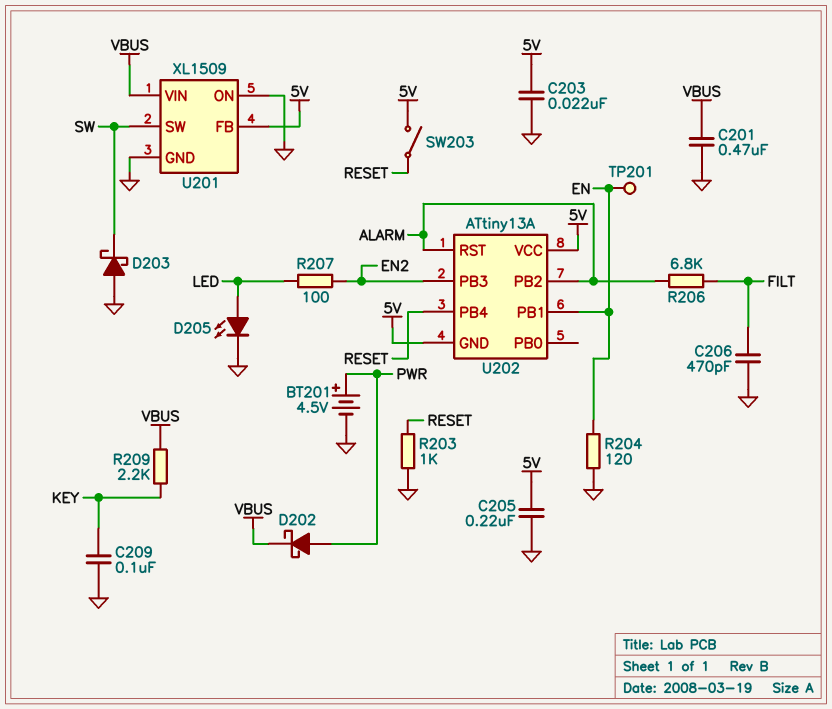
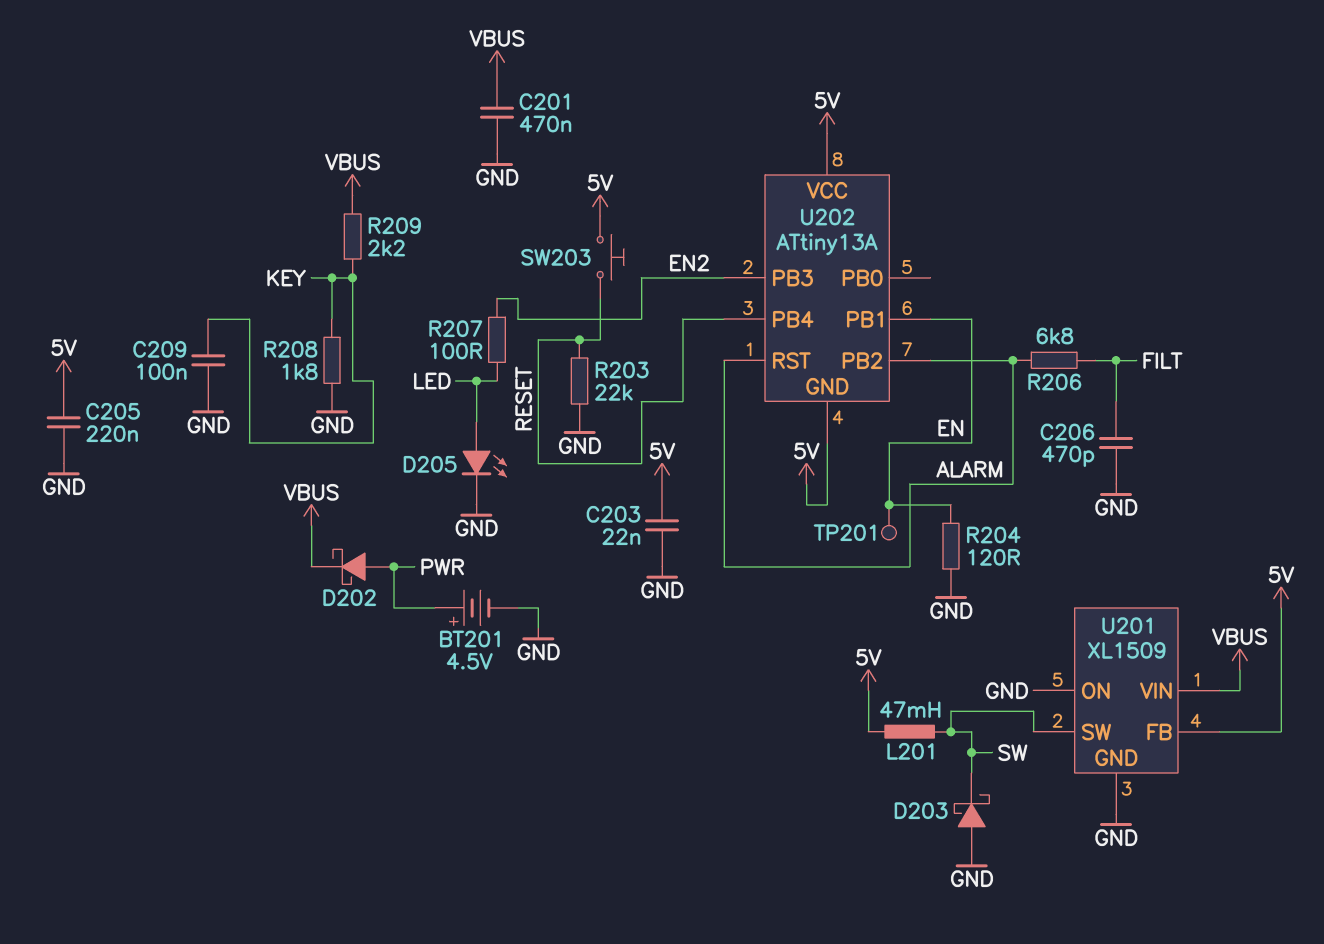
L201: none -> 47mH (5V, SW)
R203: 1k (GND, RESET) -> 22k (GND, RESET)
R208: none -> 1.8k (GND, KEY)
SW203: switch (5V, RESET) -> button (5V, RESET)

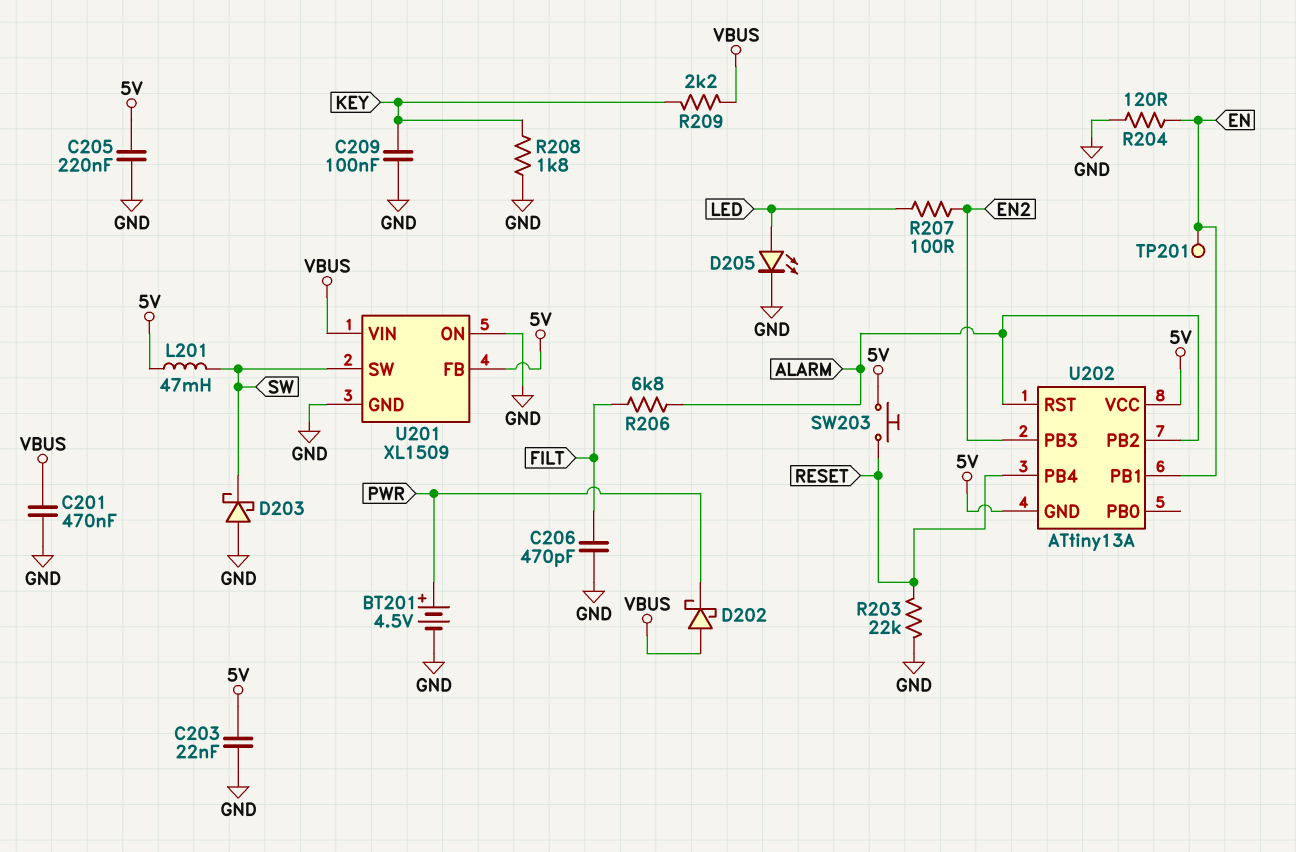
D202: schottky (A PWR, K VBUS) -> schottky (A VBUS, K PWR)

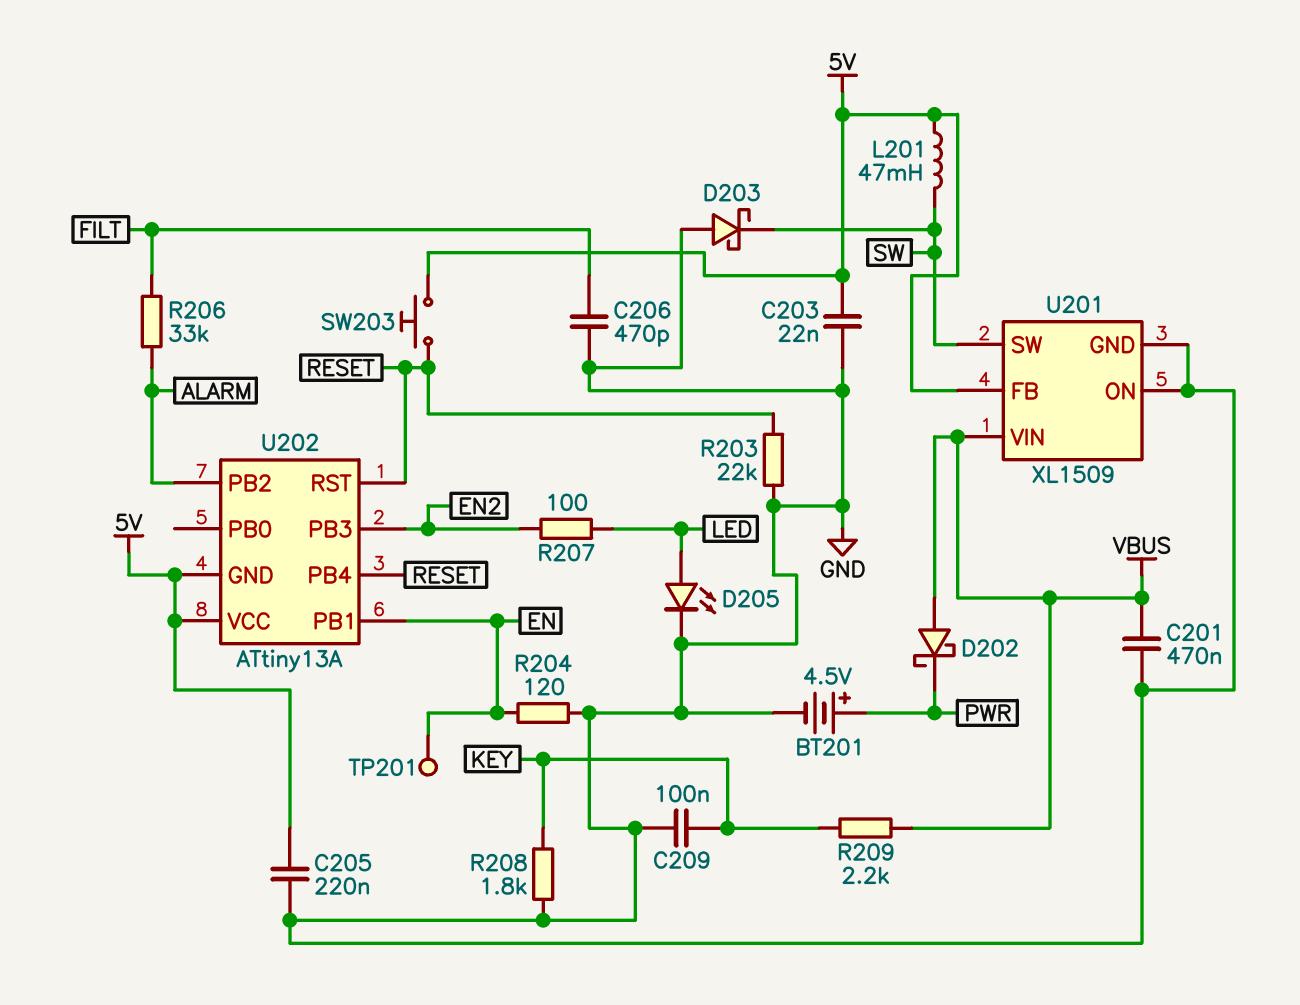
R206: 6.8k (ALARM, FILT) -> 33k (ALARM, FILT)
U202 pin RST: ALARM -> RESET

